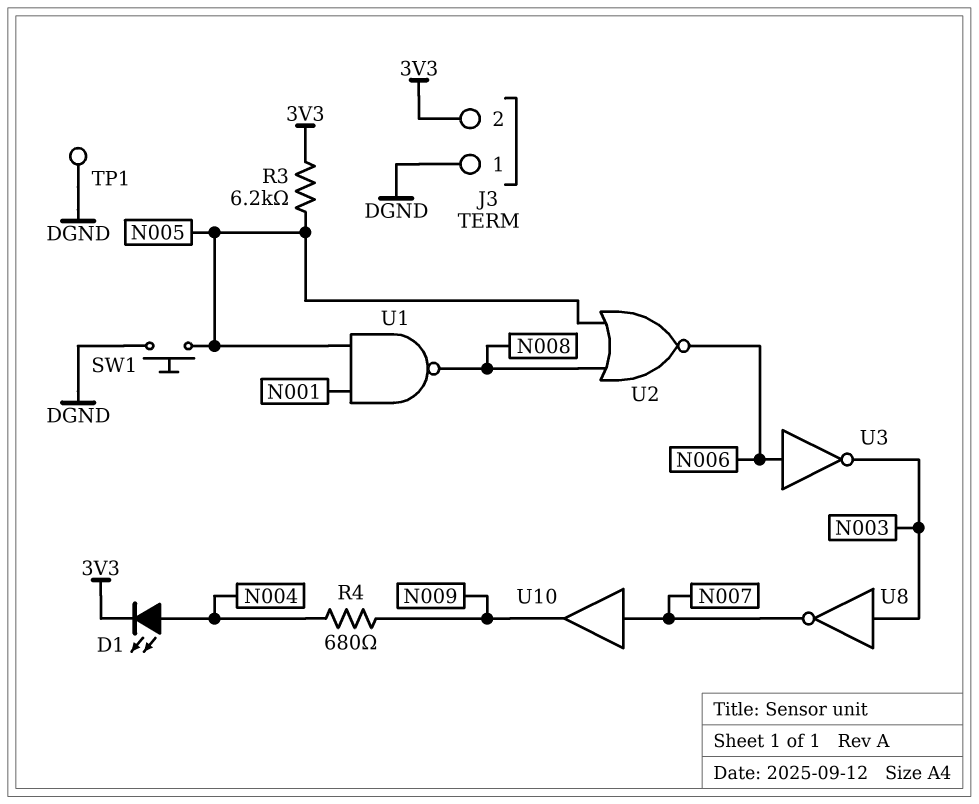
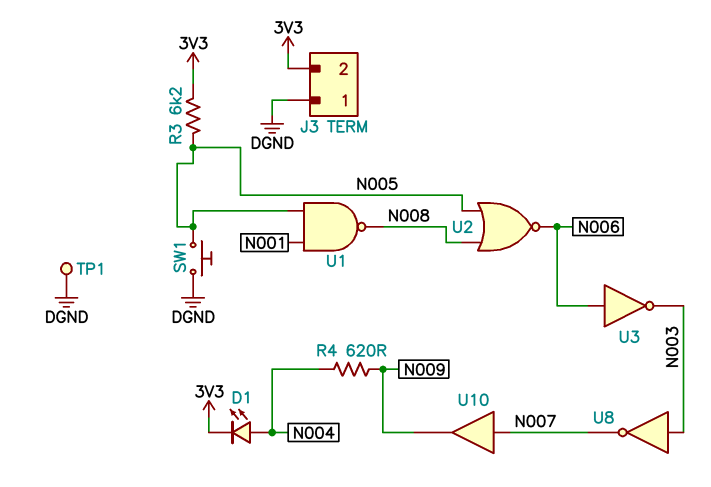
R4: 680 (N004, N009) -> 620 (N004, N009)

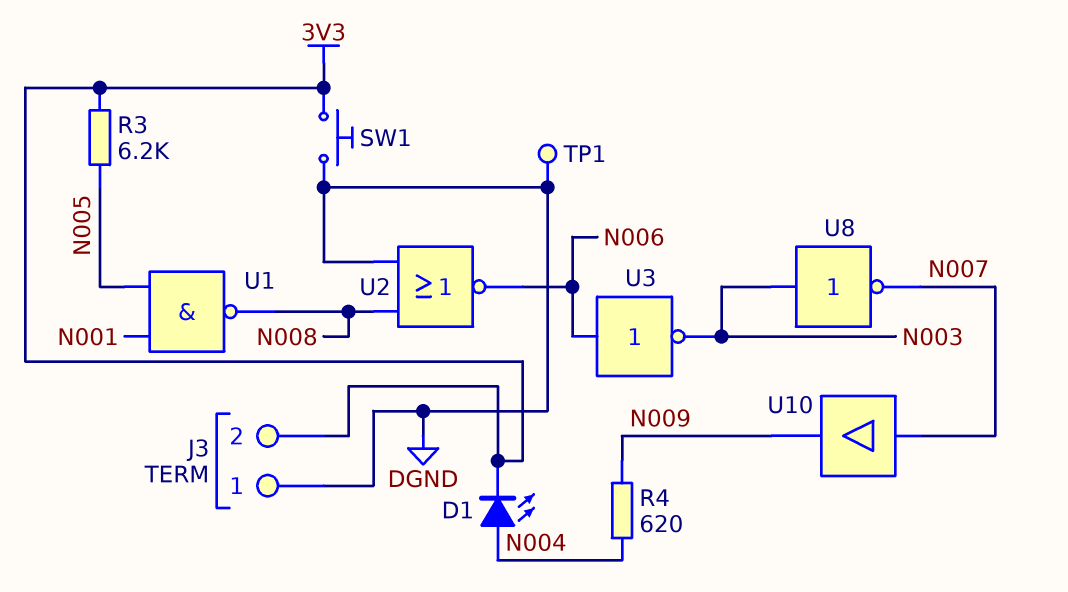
SW1: button (DGND, N005) -> button (3V3, DGND)
U2: NOR (in N005, in N008, out N006) -> NOR (in DGND, in N008, out N006)

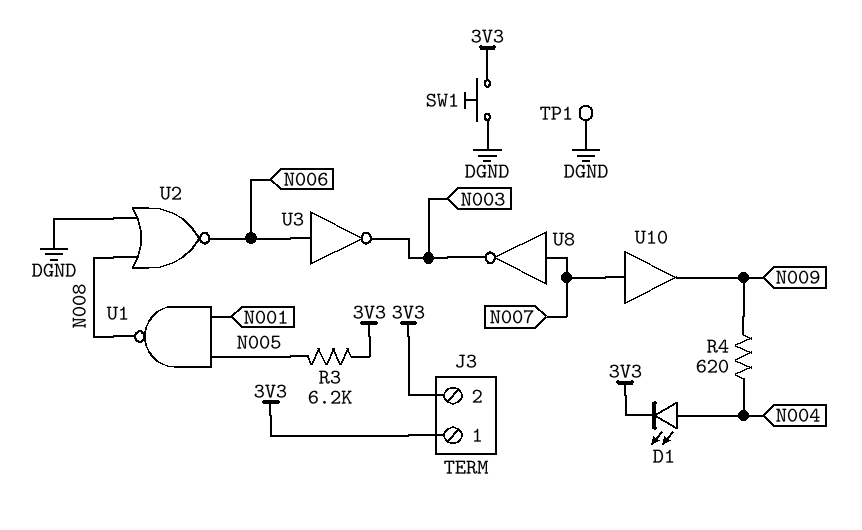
J3 pin 1: DGND -> 3V3
U8: NOT (in N003, out N007) -> NOT (in N007, out N003)

